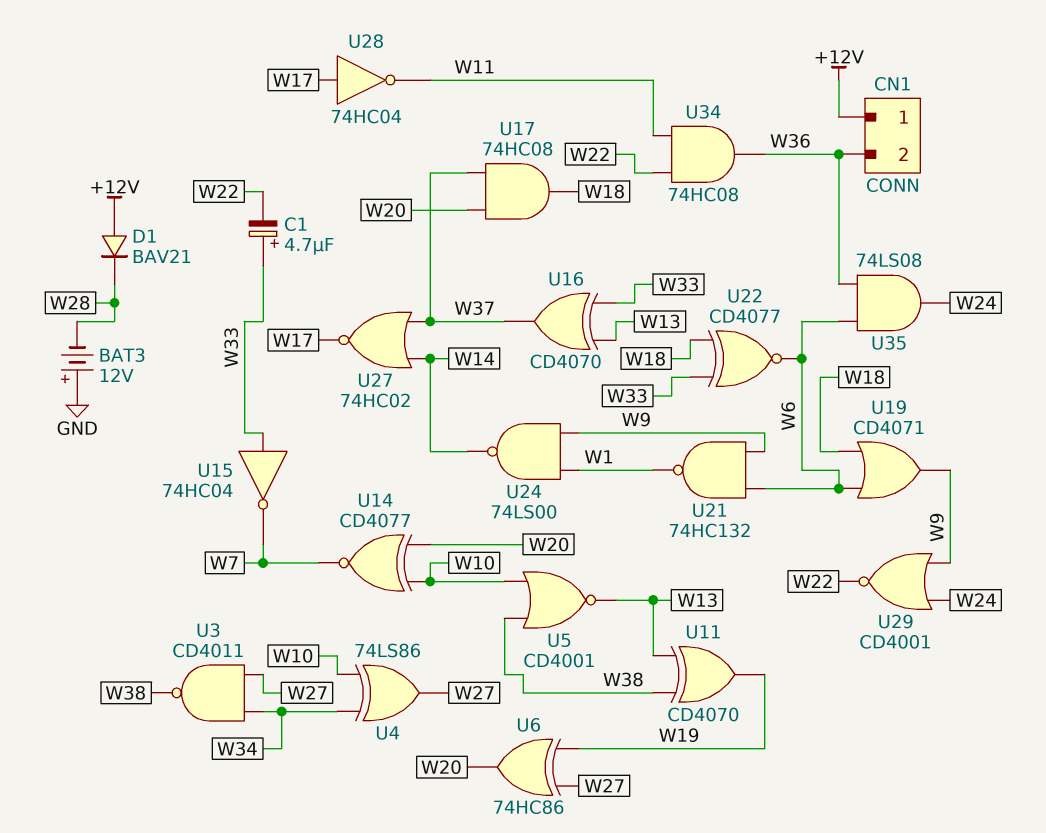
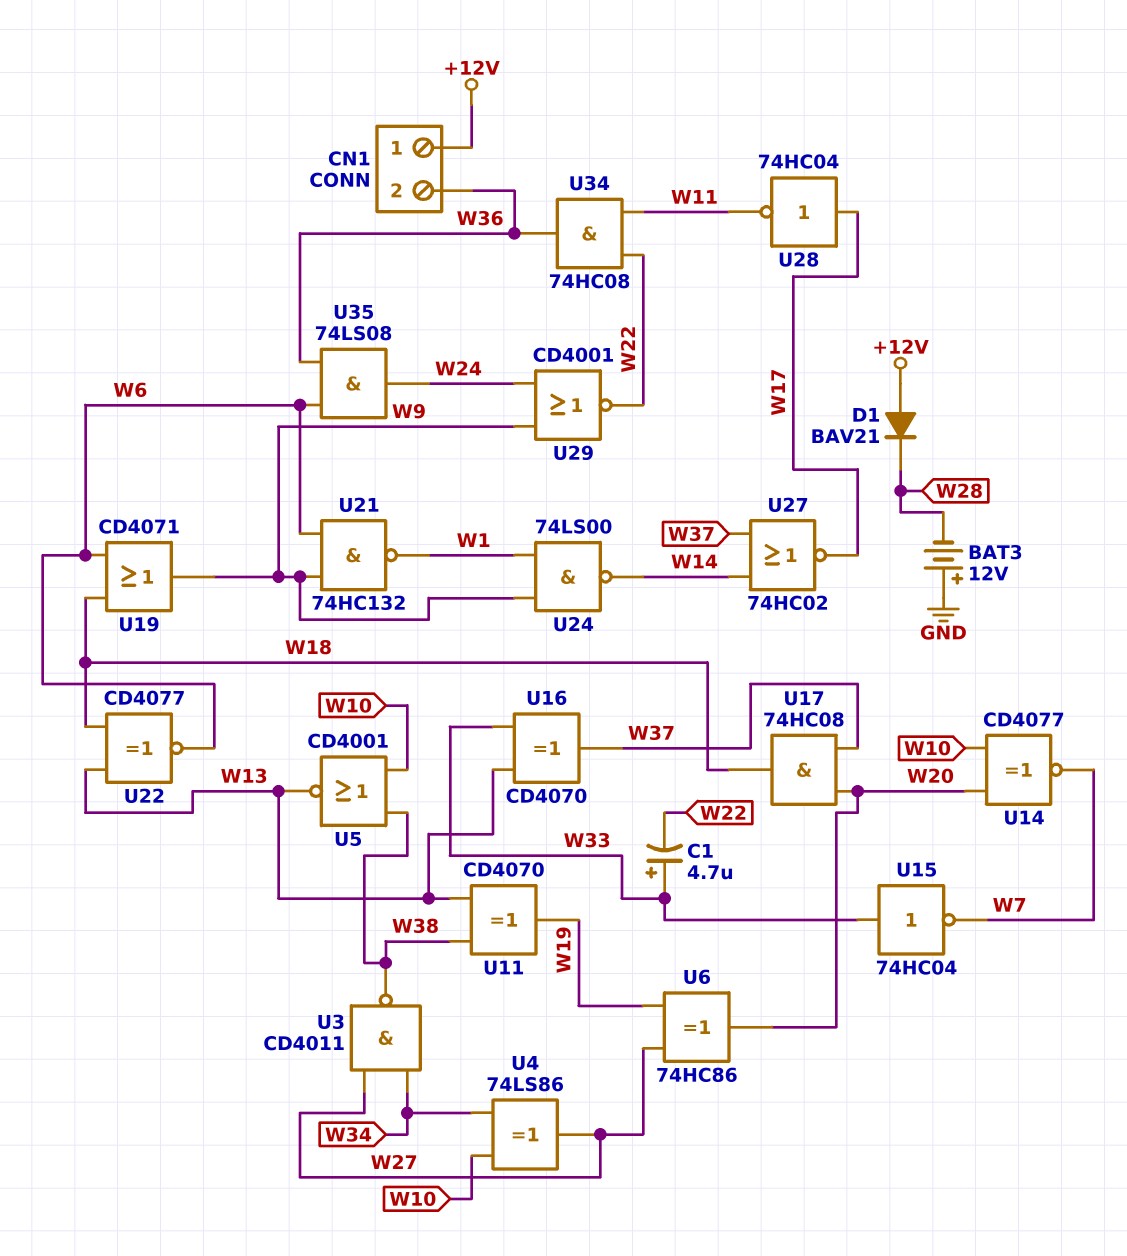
U22: XNOR CD4077 (in W18, in W33, out W6) -> XNOR CD4077 (in W13, in W18, out W6)

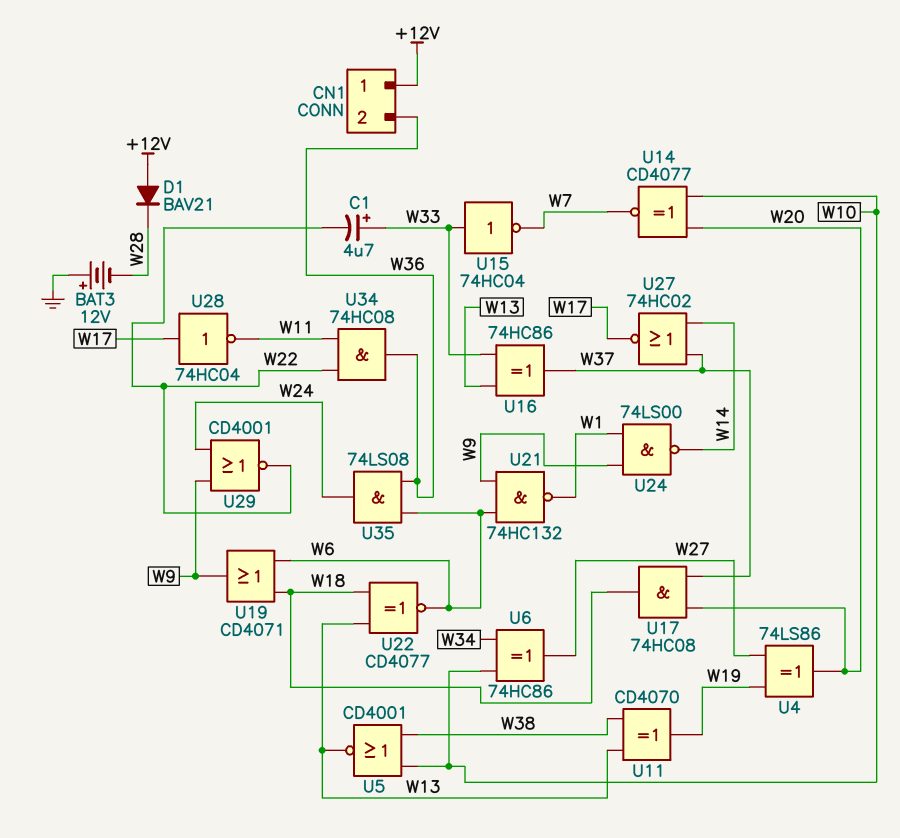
U3: NAND CD4011 (in W27, in W34, out W38) -> none
U4: XOR 74LS86 (in W10, in W34, out W27) -> XOR 74LS86 (in W19, in W27, out W20)
U6: XOR 74HC86 (in W19, in W27, out W20) -> XOR 74HC86 (in W10, in W34, out W27)
U16: XOR CD4070 (in W13, in W33, out W37) -> XOR 74HC86 (in W13, in W33, out W37)

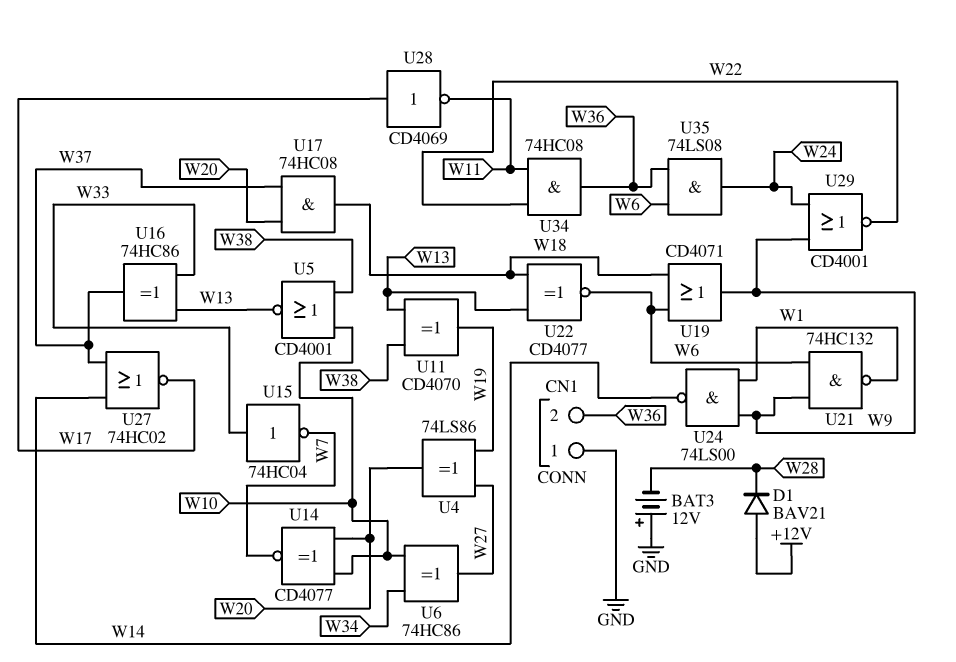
C1: 4.7uF (plus W33, minus W22) -> none
CN1 pin 1: +12V -> GND
U28: NOT 74HC04 (in W17, out W11) -> NOT CD4069 (in W17, out W11)

